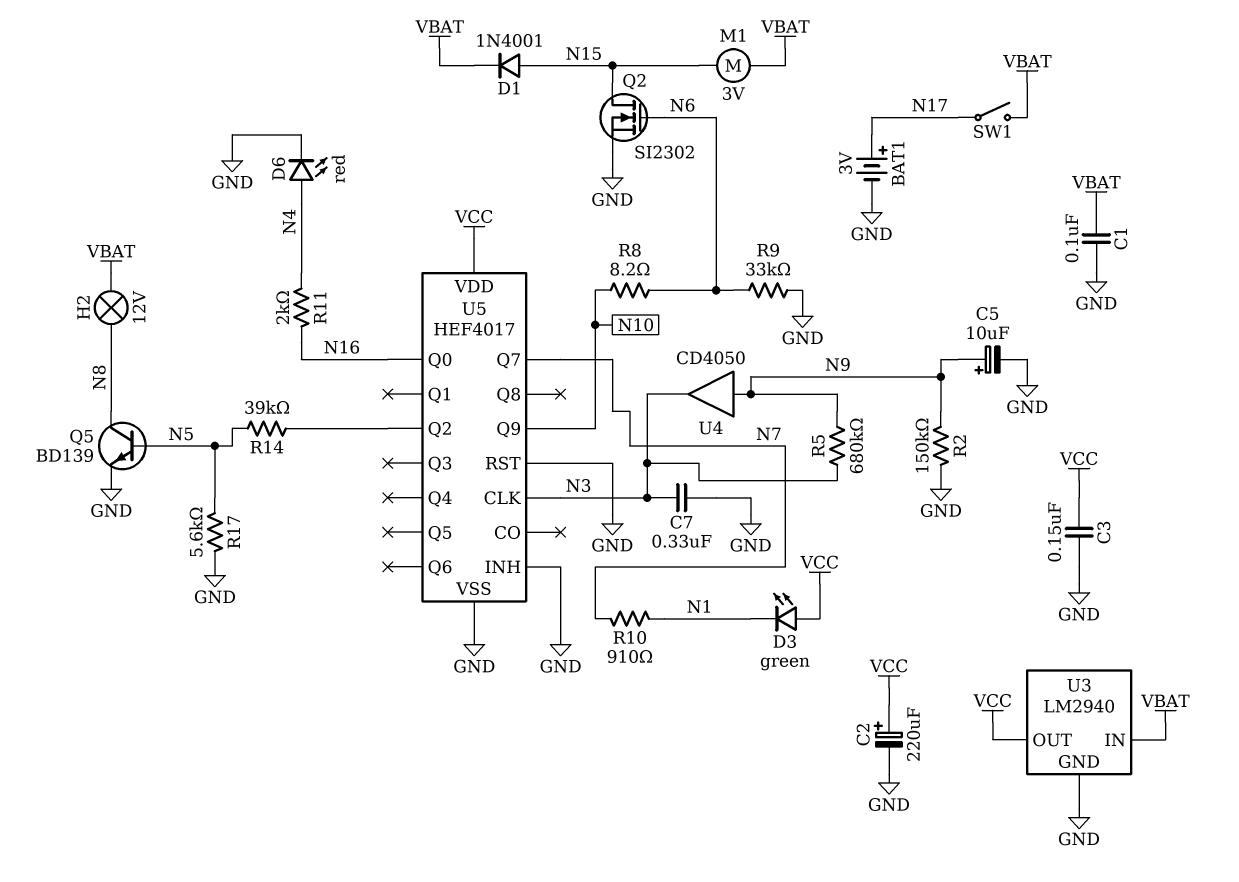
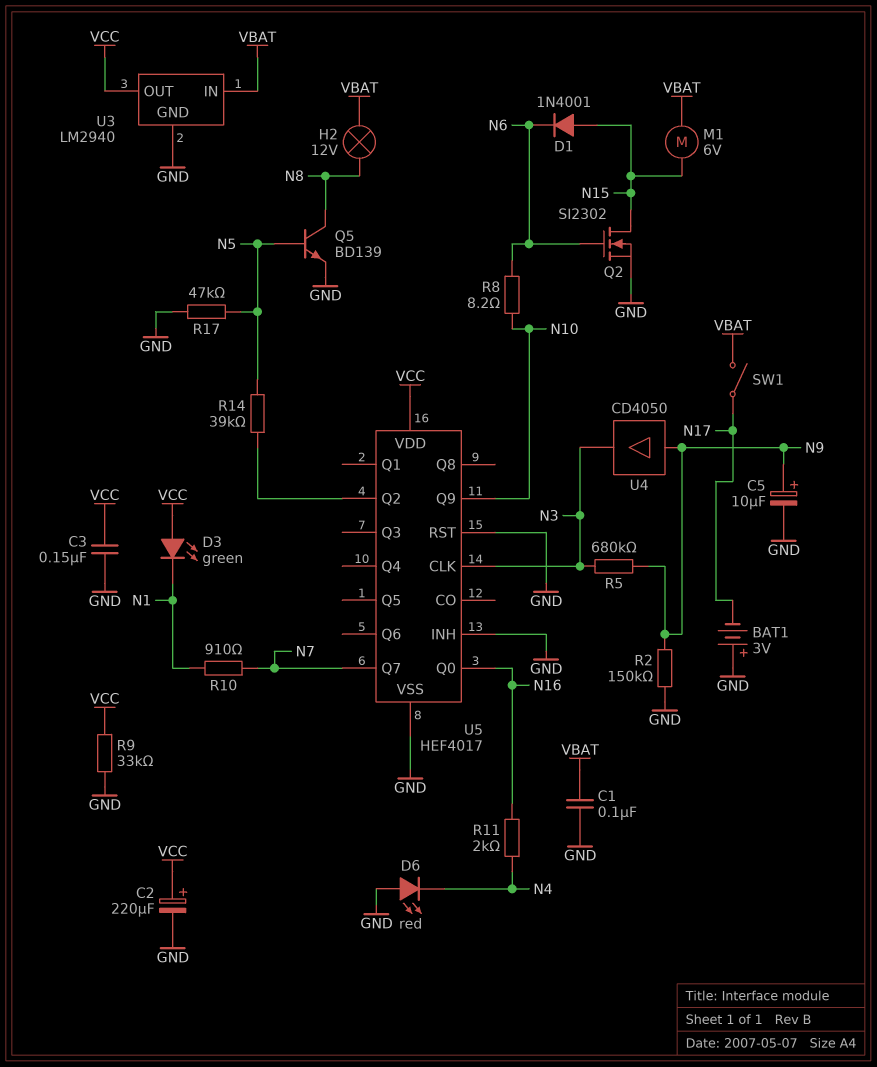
BAT1: 3V (plus N17, minus GND) -> 3V (plus GND, minus N17)
C7: 330nF (GND, N3) -> none
D1: diode 1N4001 (A N15, K VBAT) -> diode 1N4001 (A N15, K N6)
D6: LED red (A N4, K GND) -> LED red (A GND, K N4)
M1: motor 3V (N15, VBAT) -> motor 6V (N15, VBAT)
R9: 33k (GND, N6) -> 33k (GND, VCC)
R17: 5.6k (GND, N5) -> 47k (GND, N5)

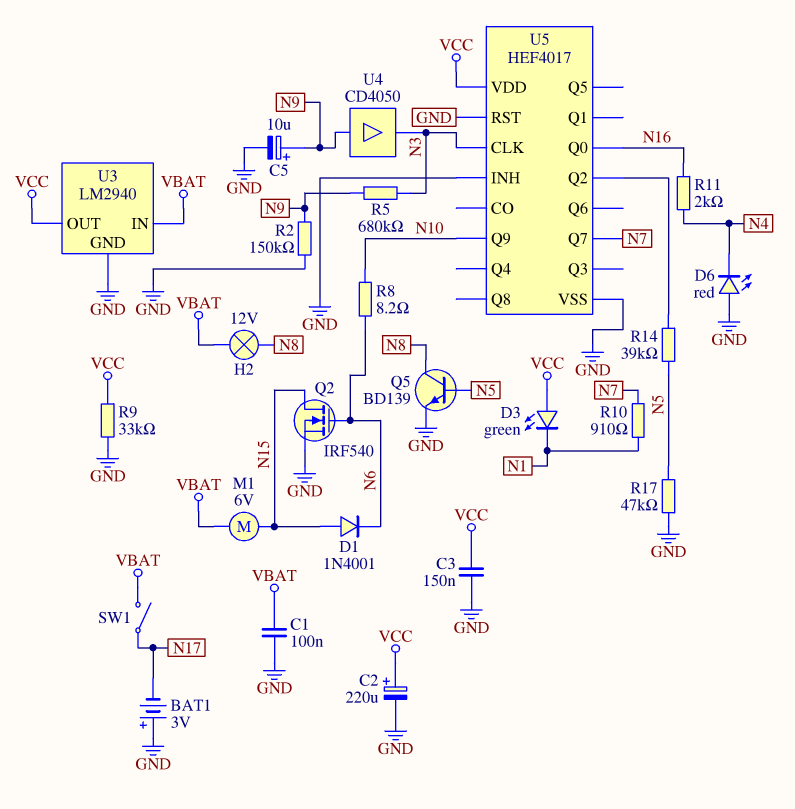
Q2: NMOS SI2302 (G N6, D N15, S GND) -> NMOS IRF540 (G N6, D N15, S GND)

